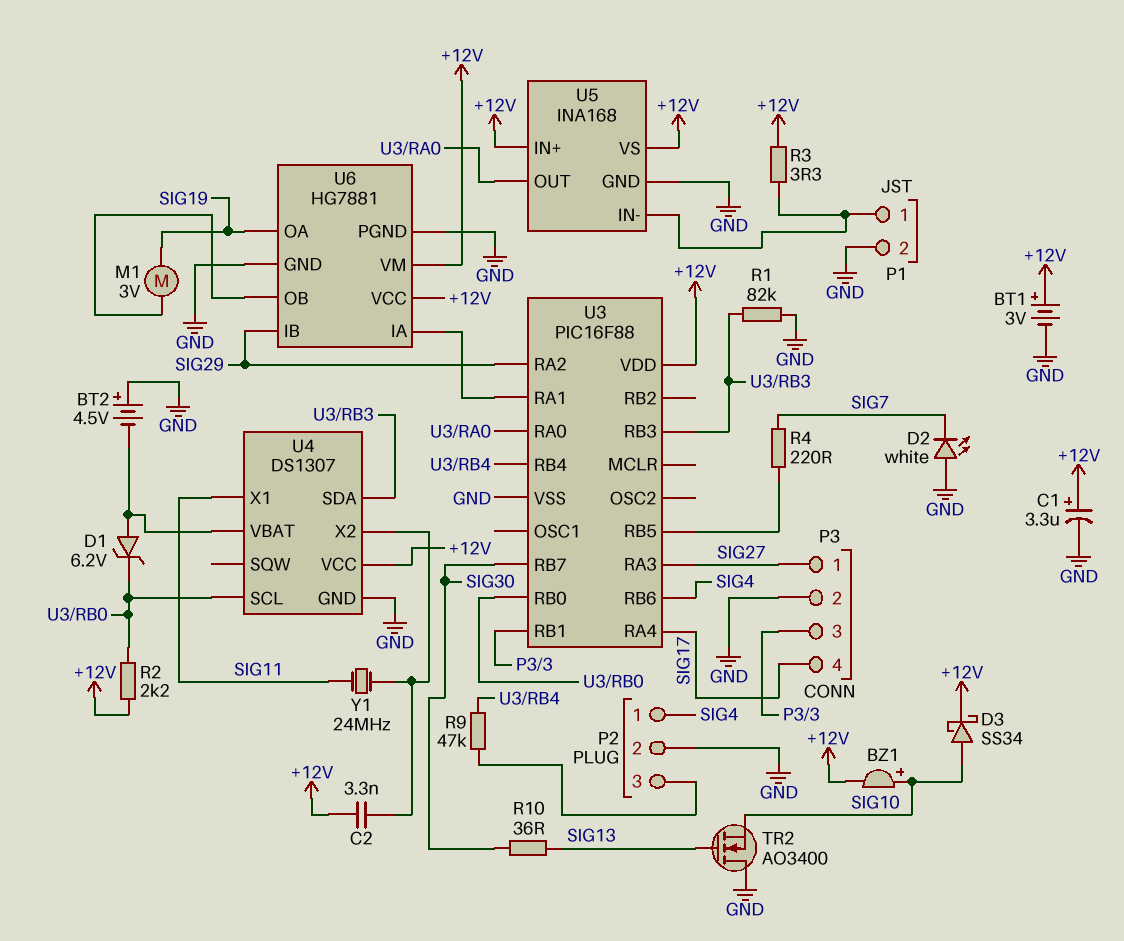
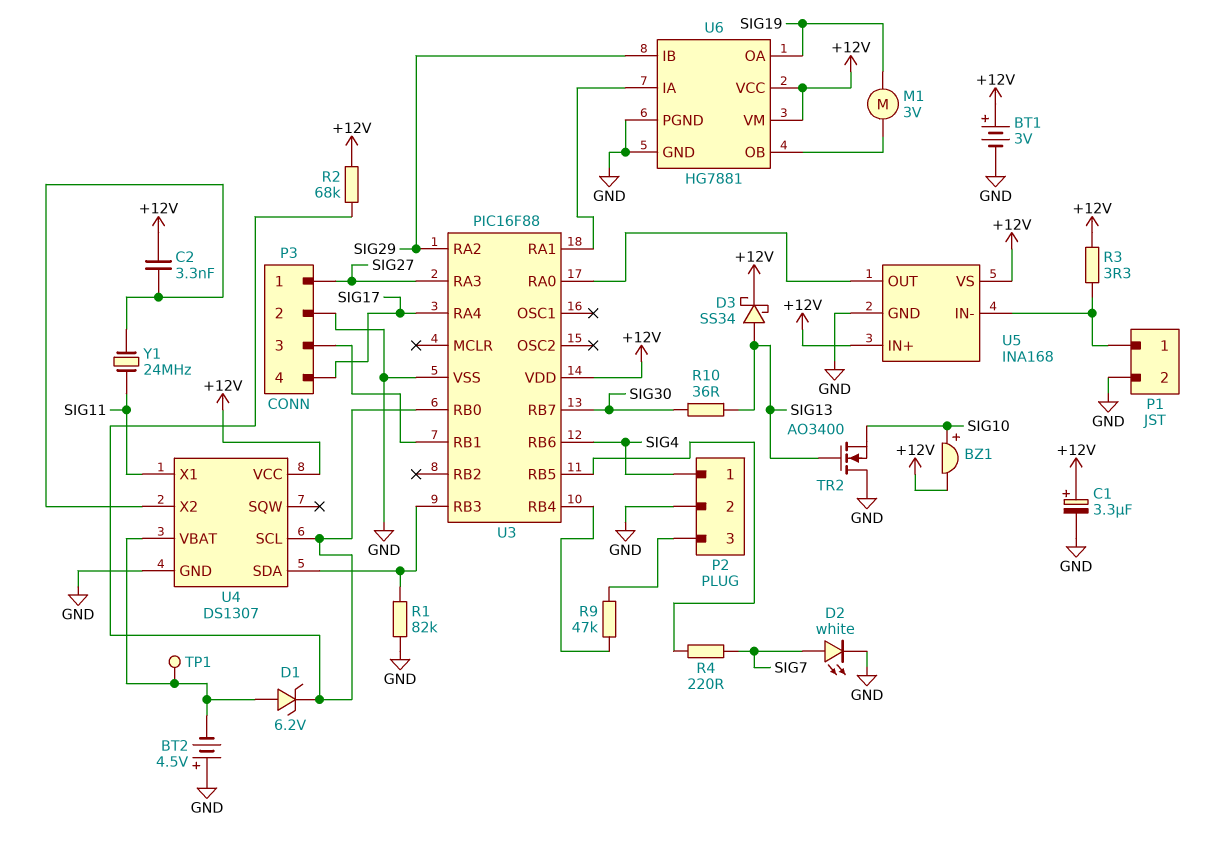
D2: LED white (A GND, K SIG7) -> LED white (A SIG7, K GND)
D3: schottky SS34 (A SIG10, K +12V) -> schottky SS34 (A SIG13, K +12V)
R2: 2.2k (+12V, U3/RB0) -> 68k (+12V, U3/RB0)
TP1: none -> test point (U4/VBAT)

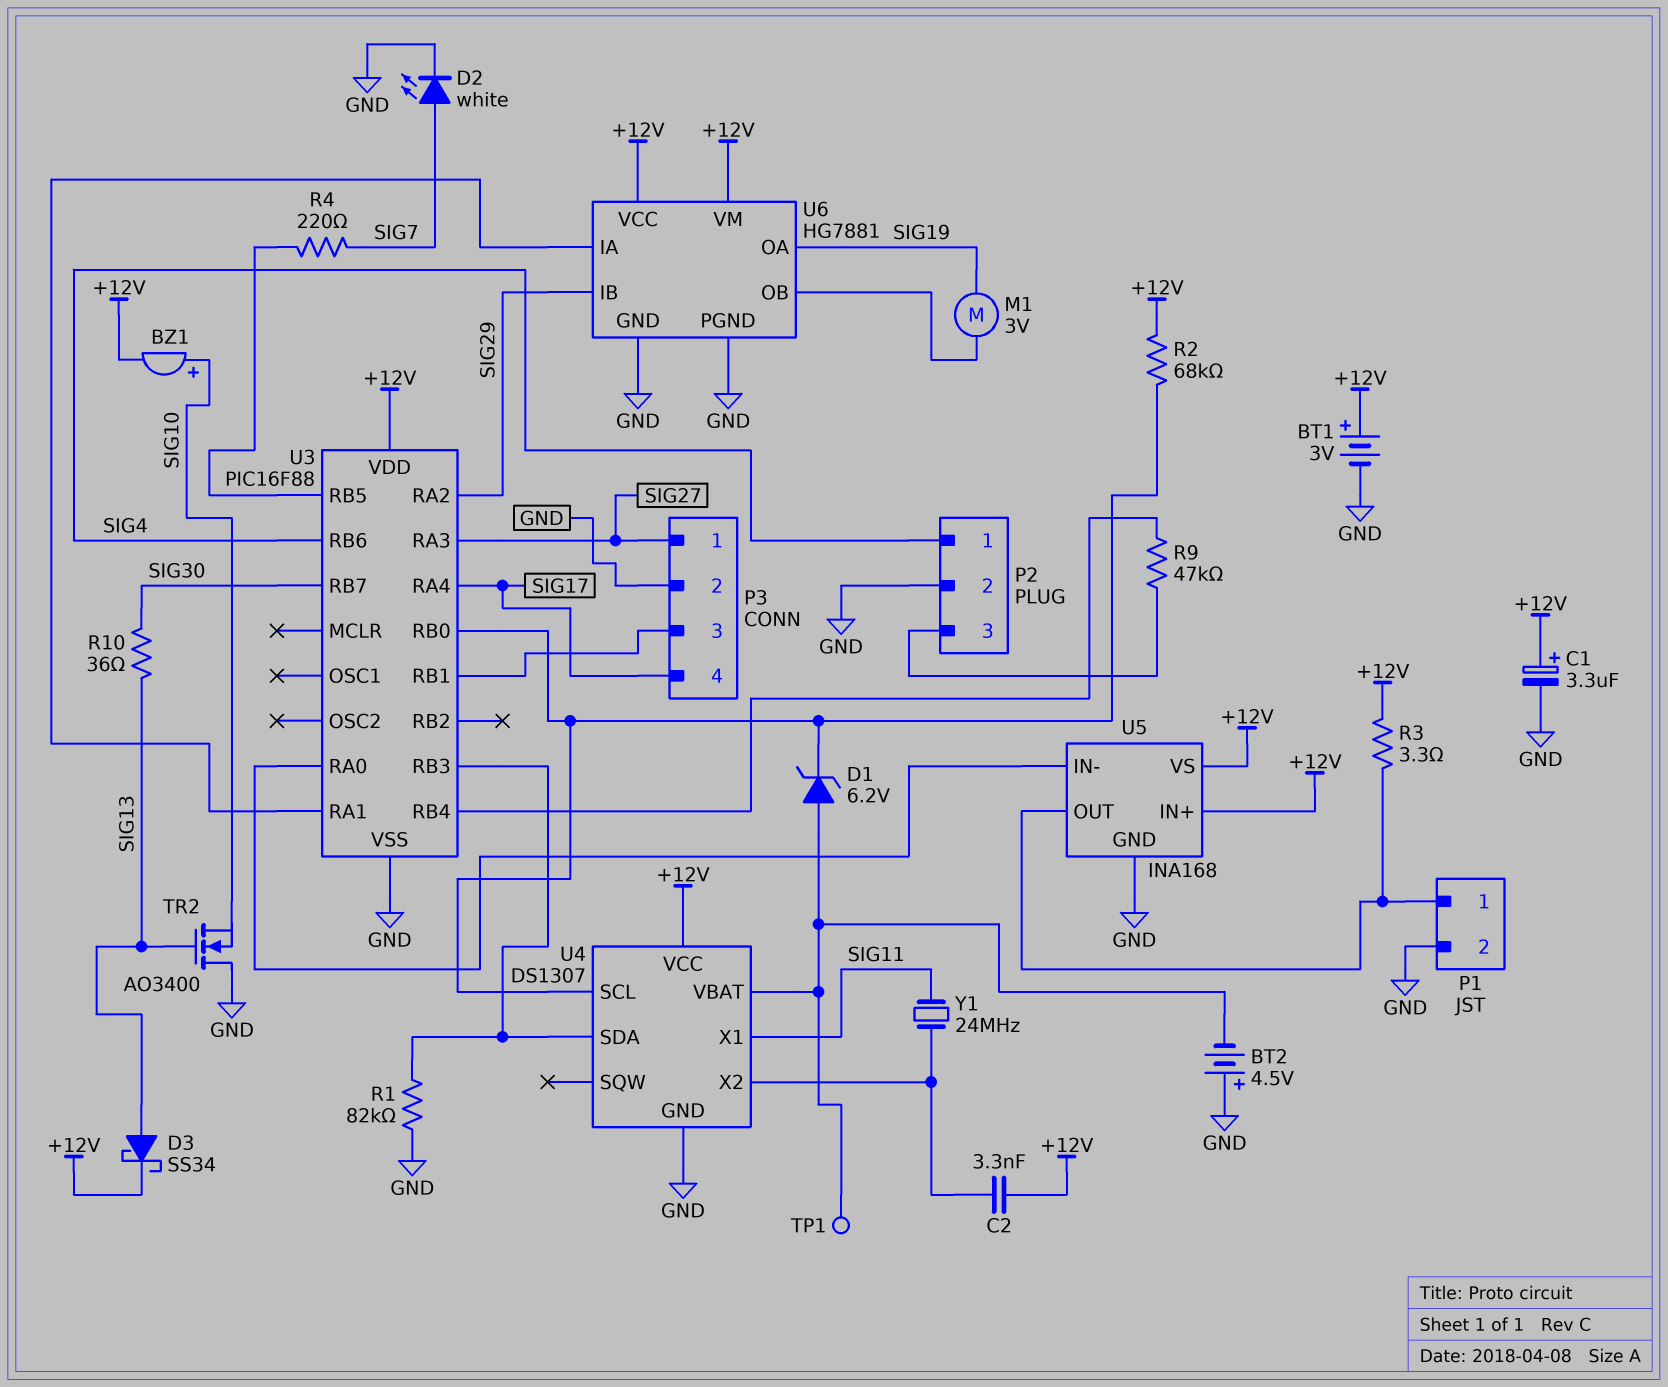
U5 pin IN-: P1/1 -> U3/RA0
U5 pin OUT: U3/RA0 -> P1/1

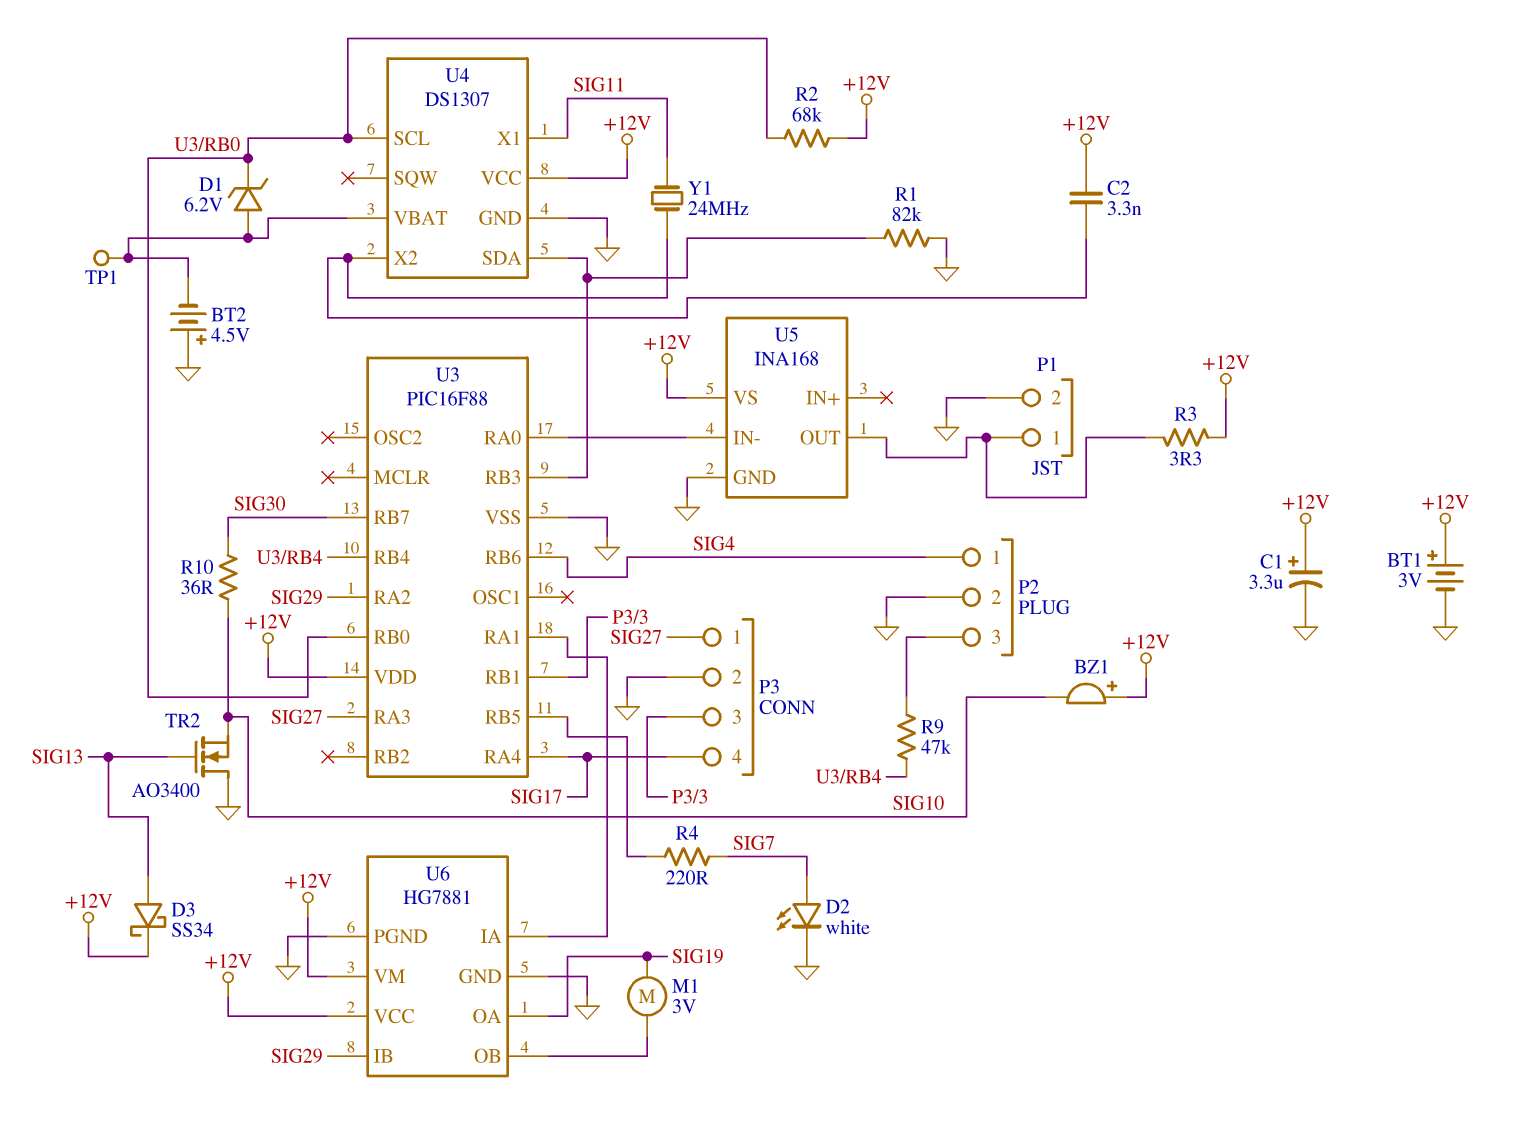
BZ1: buzzer (plus SIG10, minus +12V) -> buzzer (plus +12V, minus SIG10)
R10: 36 (SIG13, SIG30) -> 36 (SIG10, SIG30)
U5 pin IN+: +12V -> none

